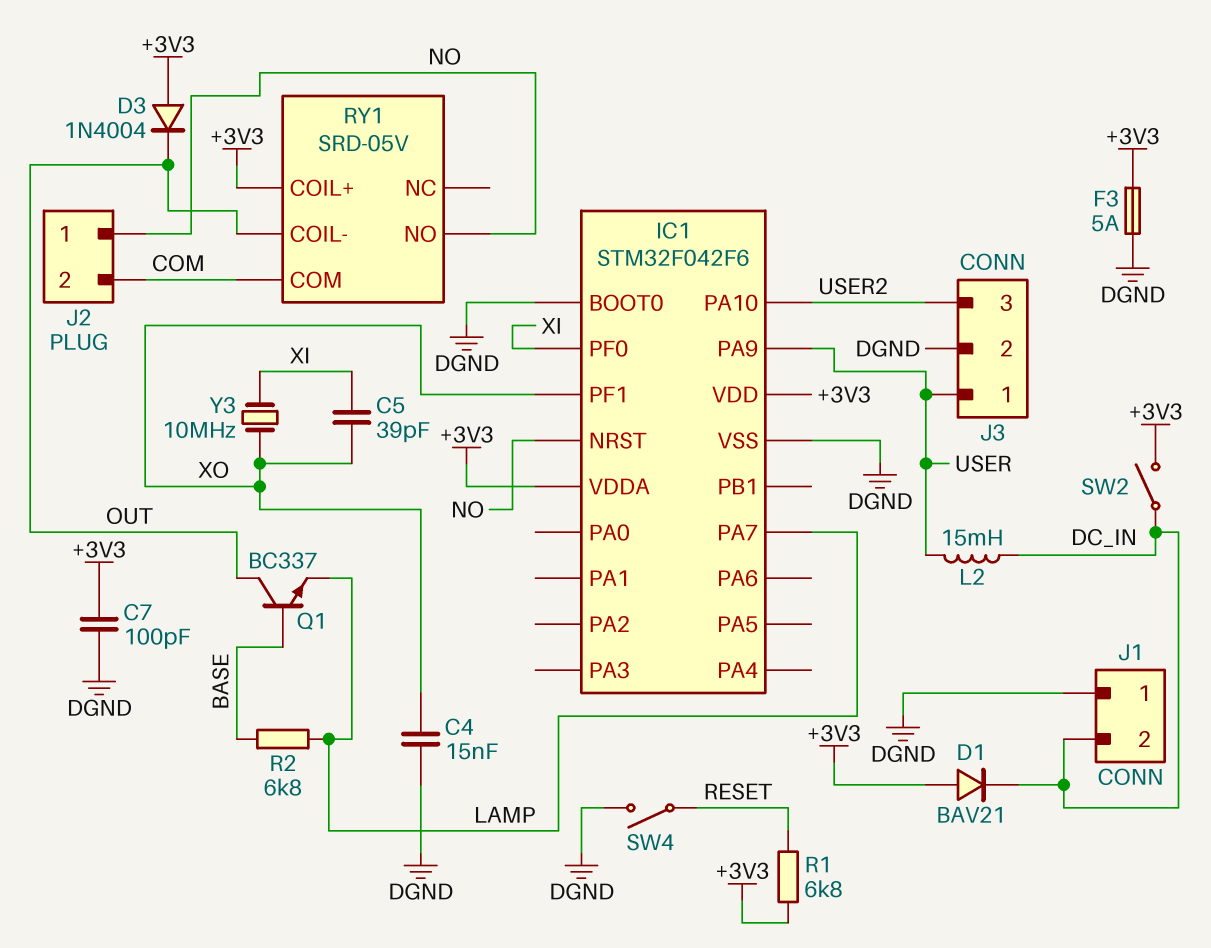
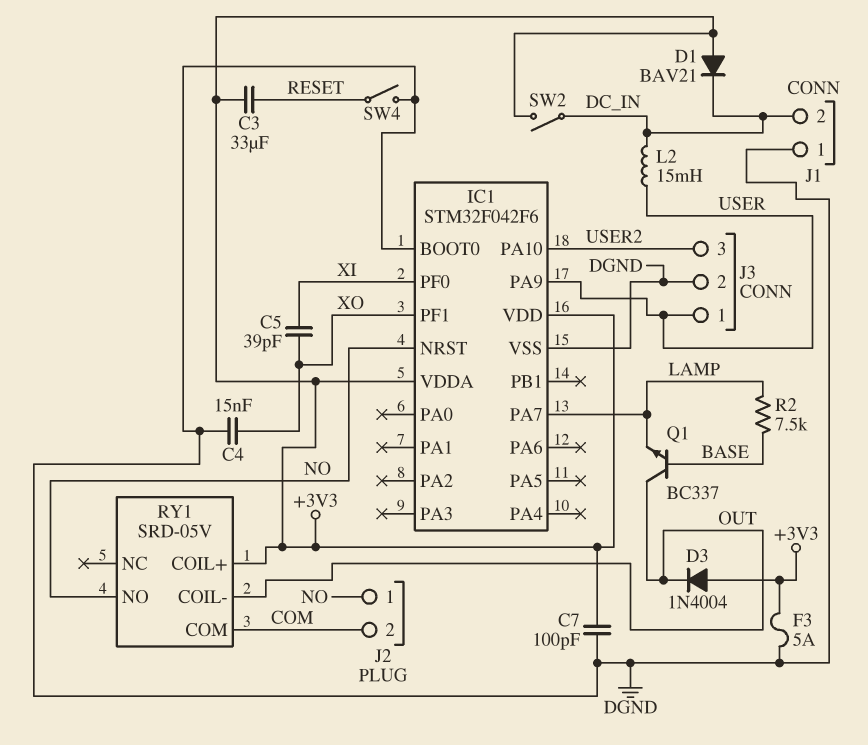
C3: none -> 33uF (+3V3, RESET)
R1: 6.8k (+3V3, RESET) -> none
R2: 6.8k (BASE, LAMP) -> 7.5k (BASE, LAMP)
Y3: 10MHz (XI, XO) -> none

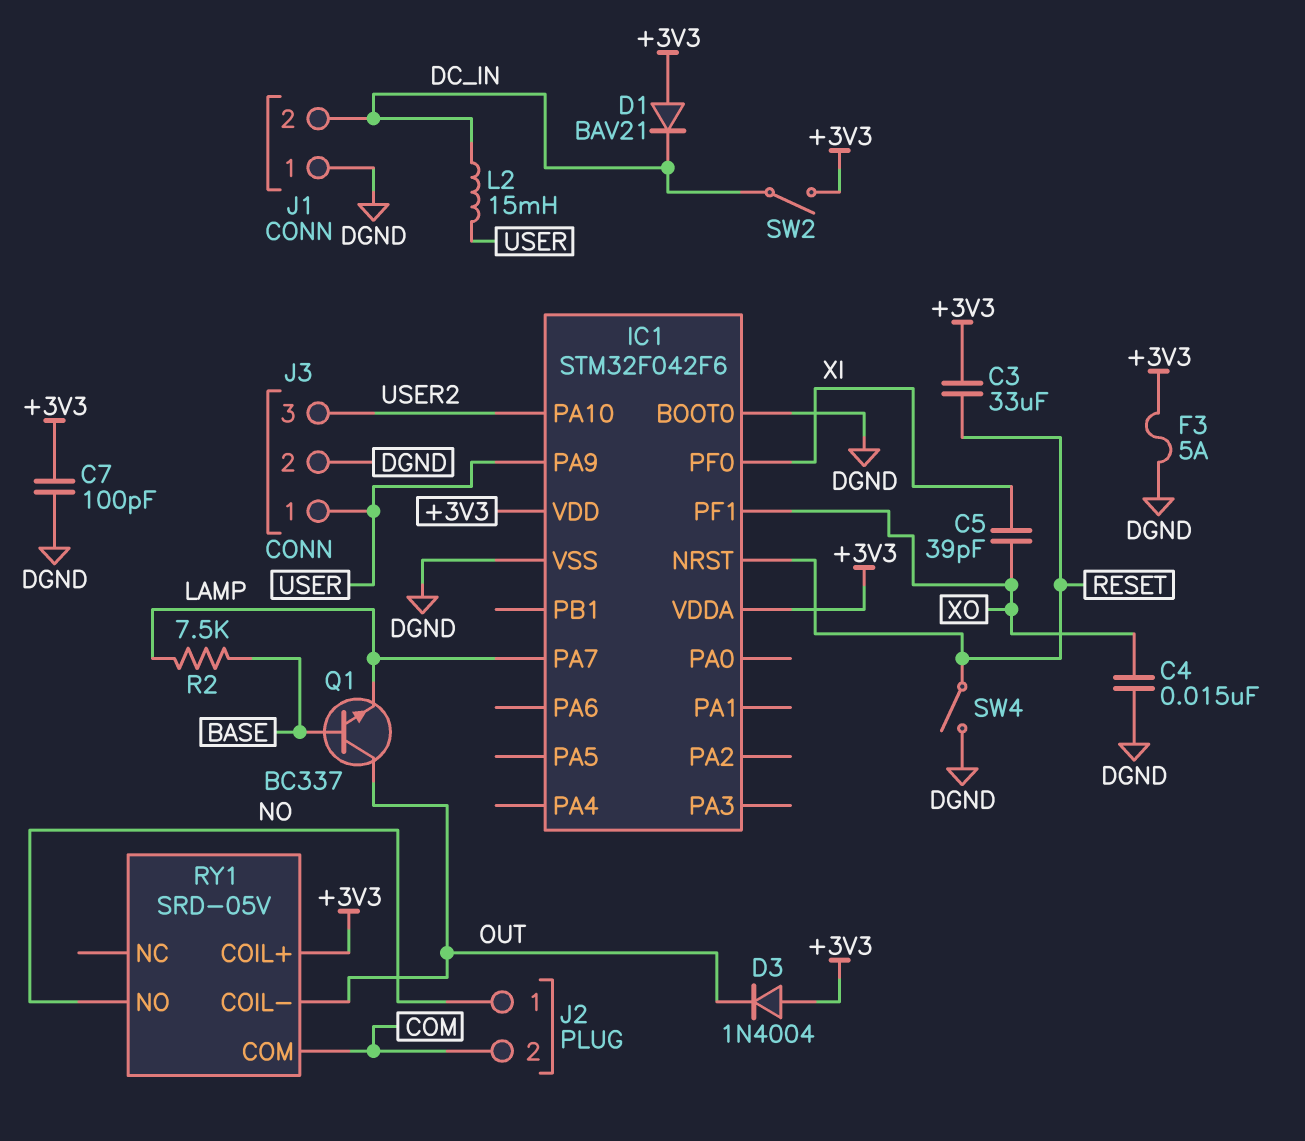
IC1 pin NRST: NO -> RESET

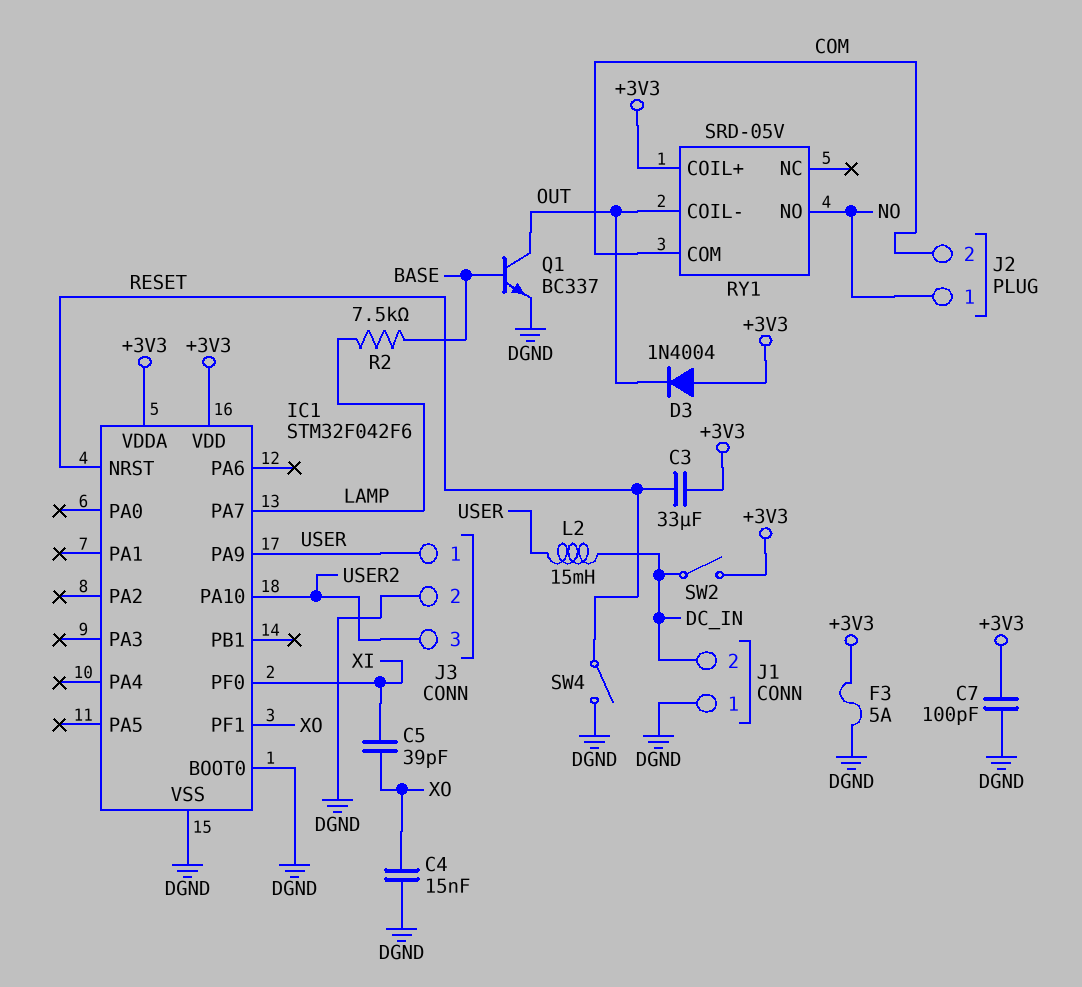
D1: diode BAV21 (A +3V3, K DC_IN) -> none
Q1: NPN BC337 (B BASE, C OUT, E LAMP) -> NPN BC337 (B BASE, C OUT, E DGND)

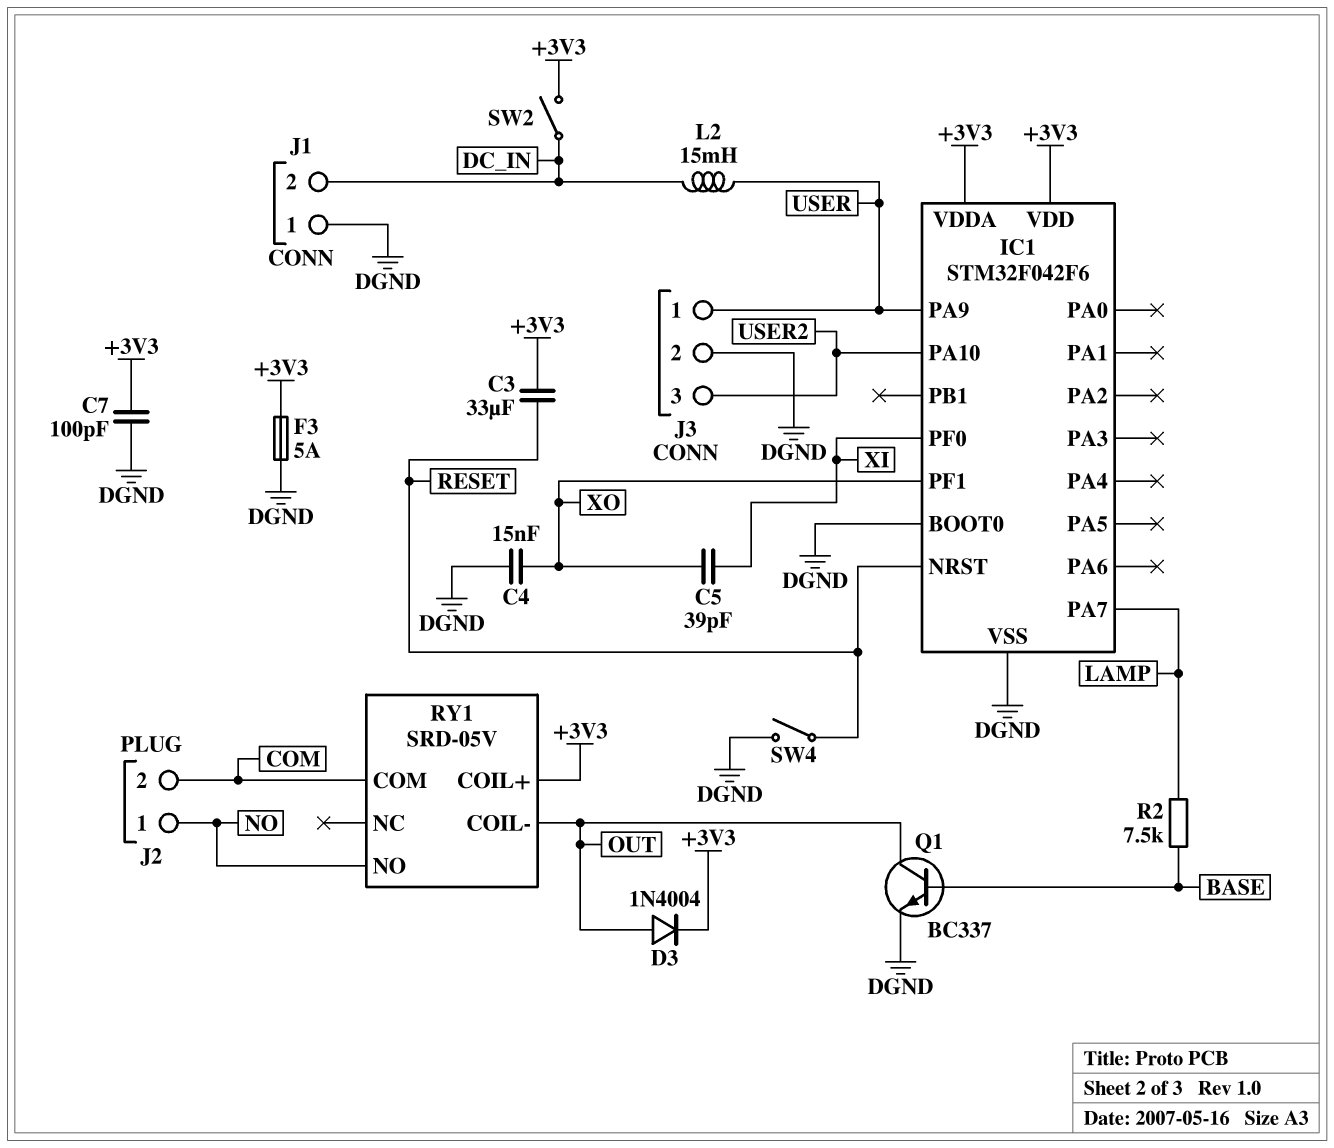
D3: diode 1N4004 (A +3V3, K OUT) -> diode 1N4004 (A OUT, K +3V3)

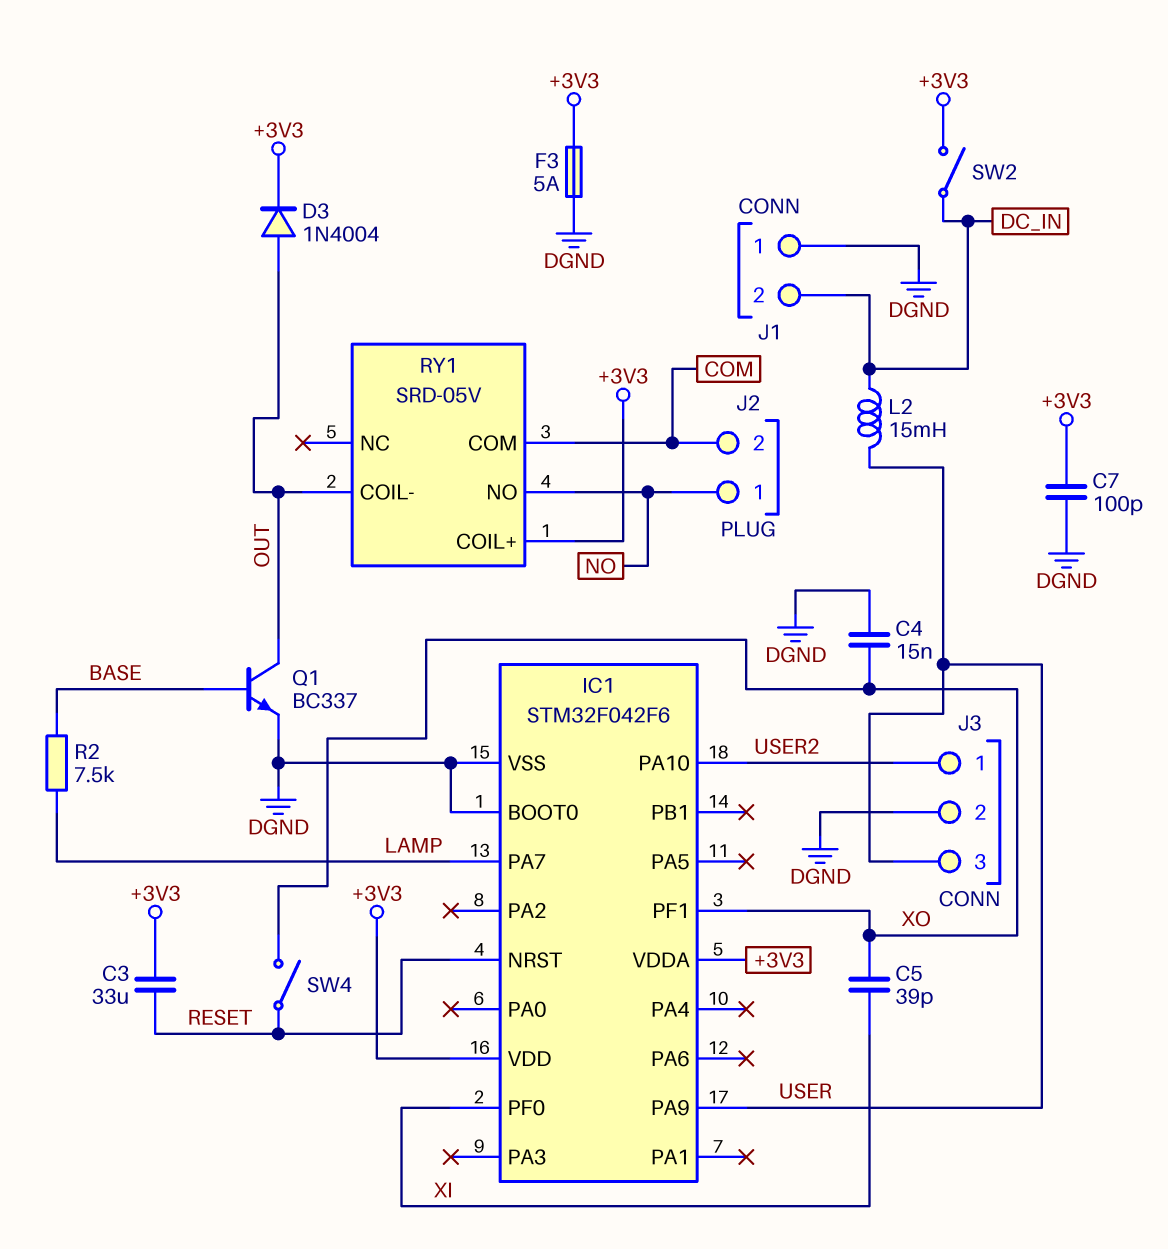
J3 pin 1: USER -> USER2
J3 pin 3: USER2 -> USER
SW4: switch (DGND, RESET) -> switch (RESET, XO)

